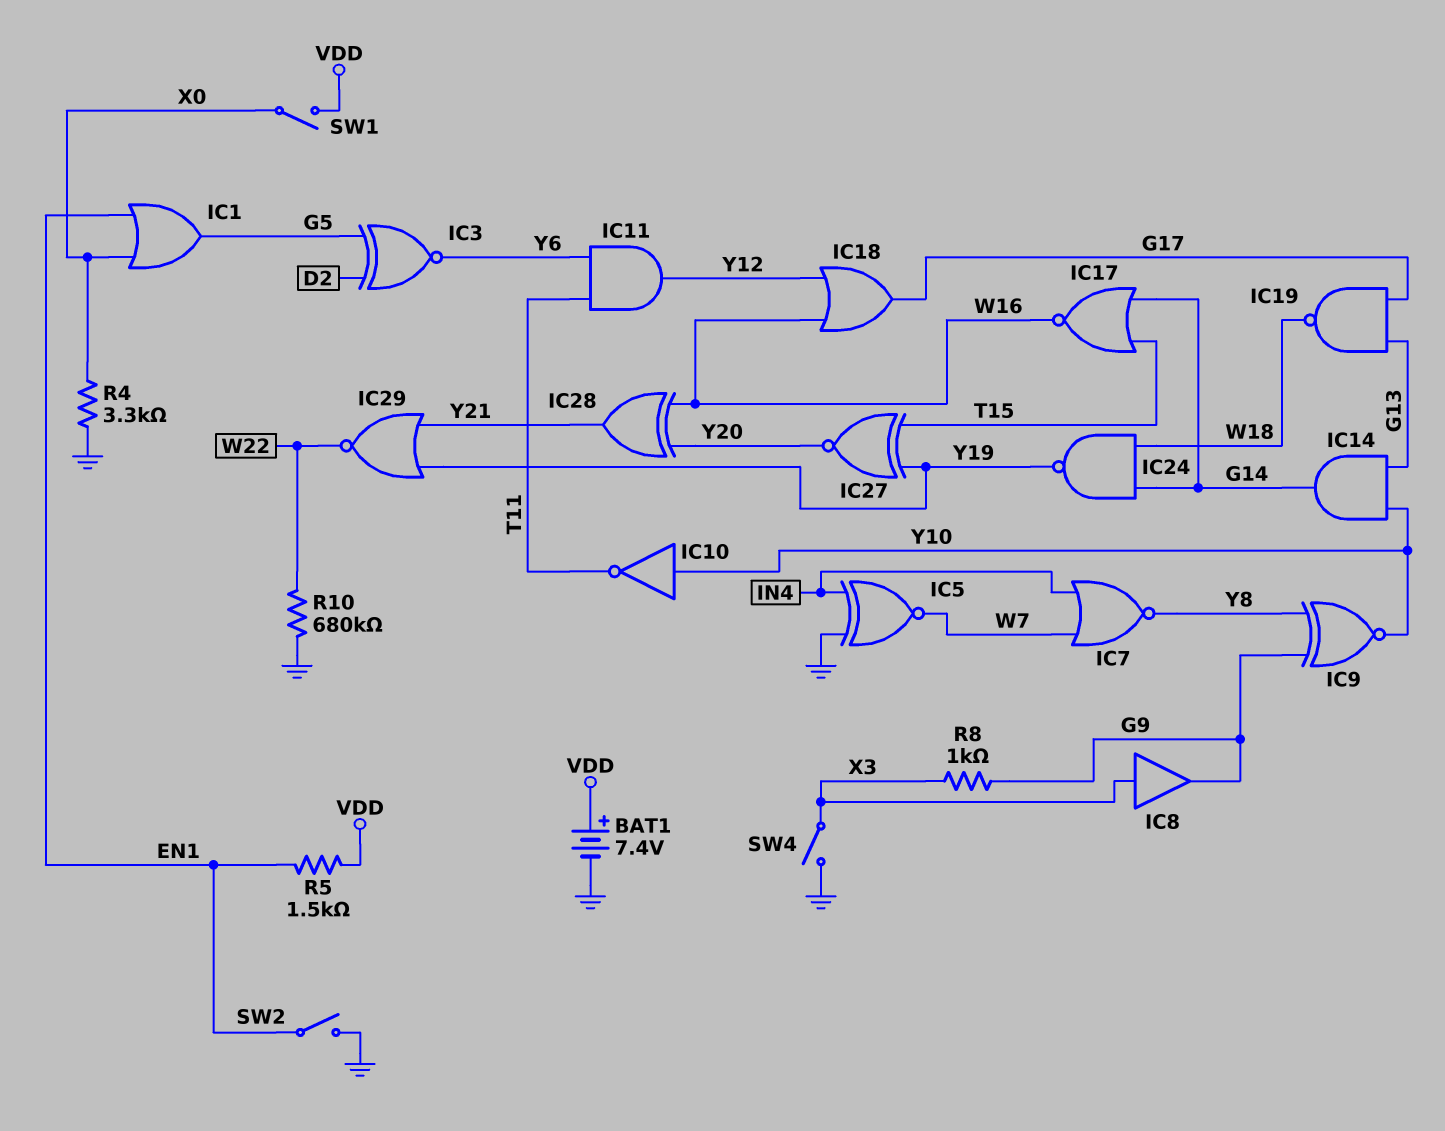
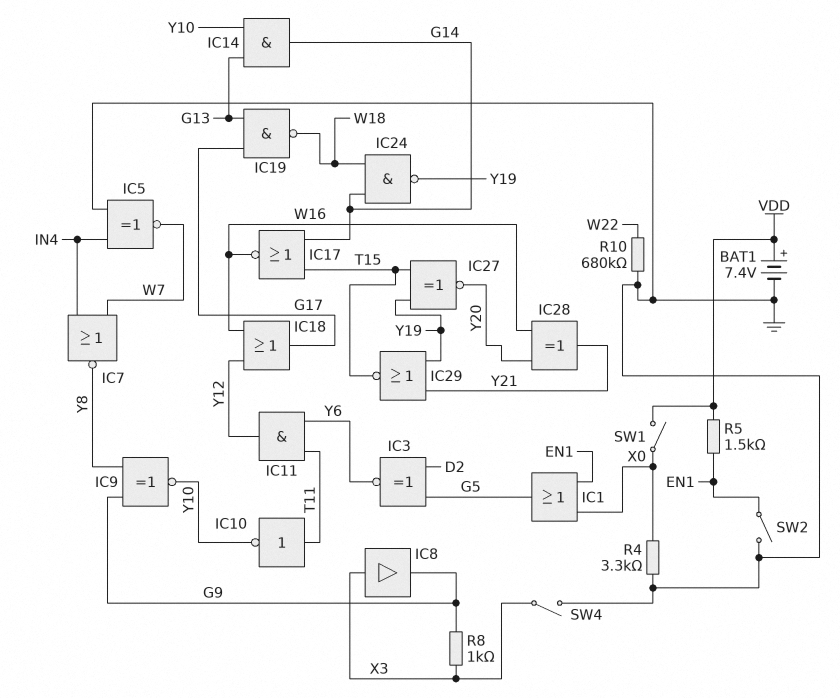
IC10: NOT (in Y10, out T11) -> NOT (in T11, out Y10)
IC29: NOR (in Y19, in Y21, out W22) -> NOR (in Y19, in Y21, out T15)

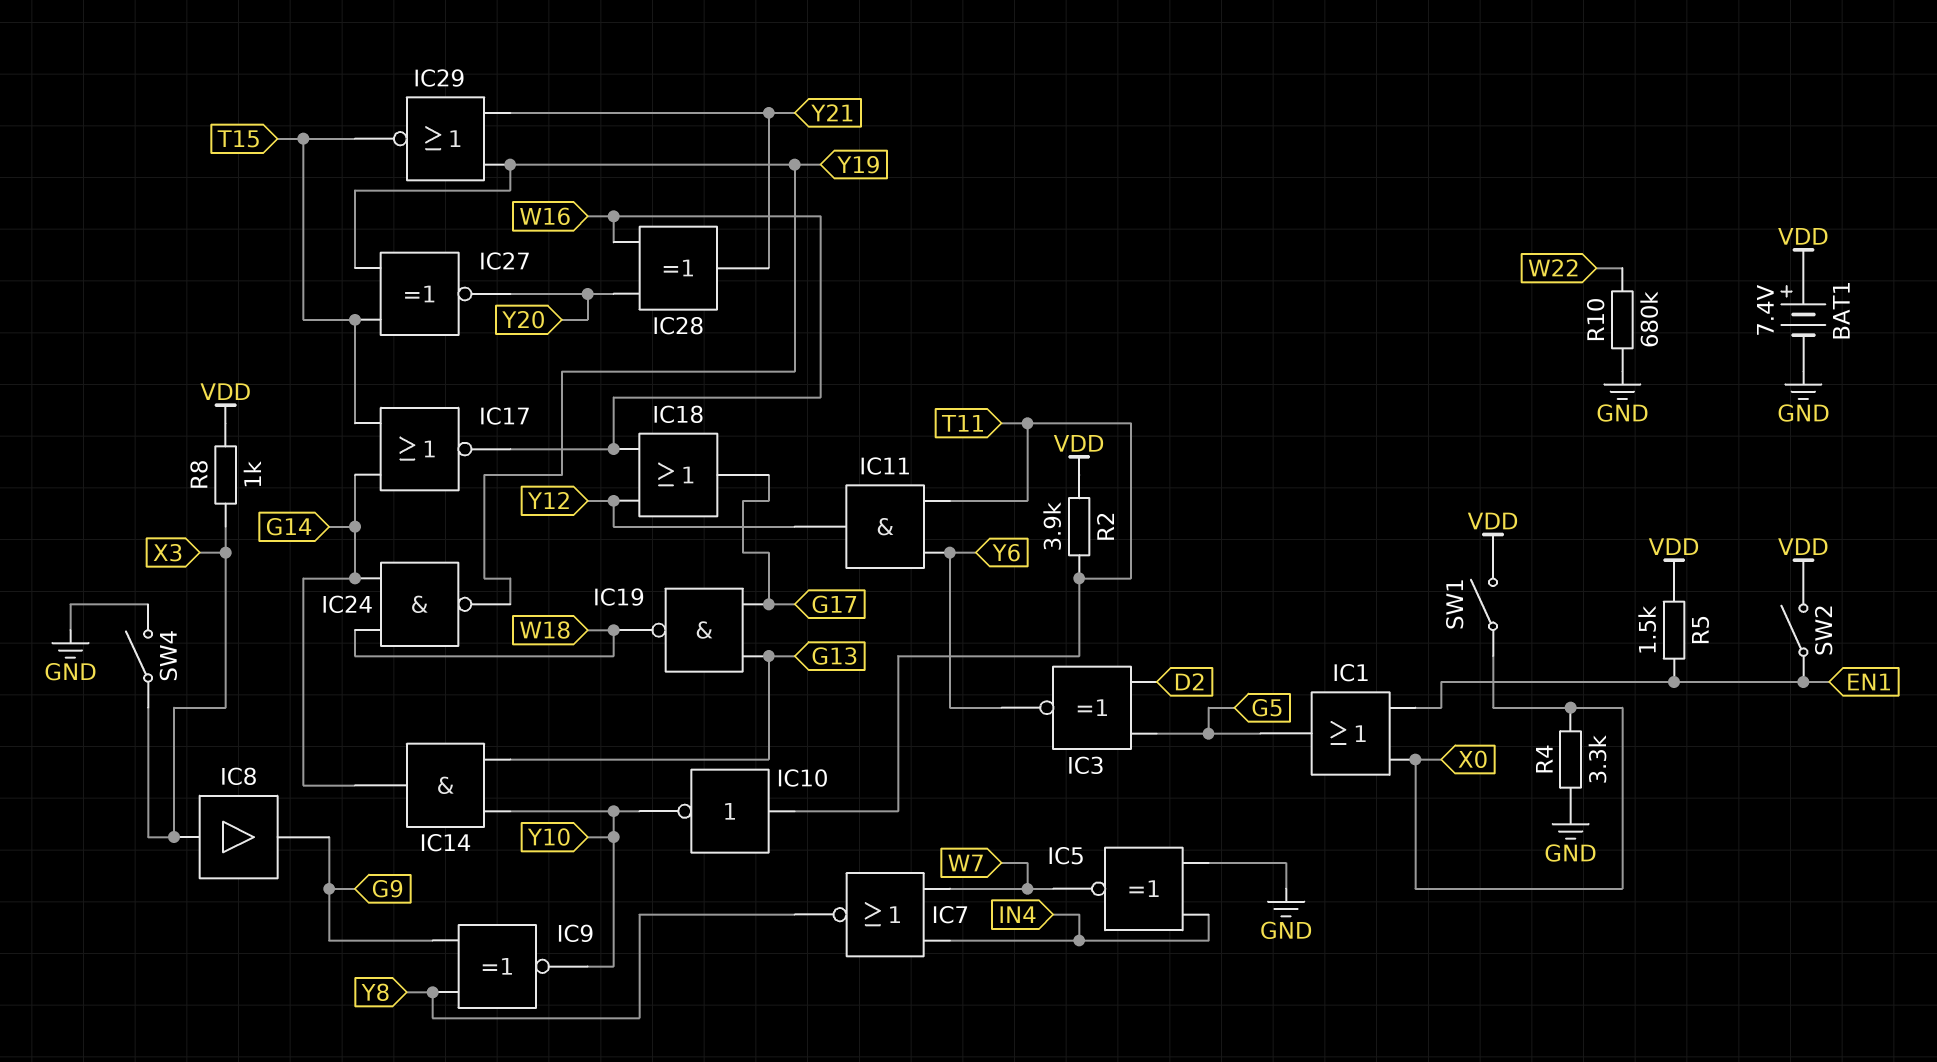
R2: none -> 3.9k (T11, VDD)
R8: 1k (G9, X3) -> 1k (VDD, X3)
SW2: switch (EN1, GND) -> switch (EN1, VDD)

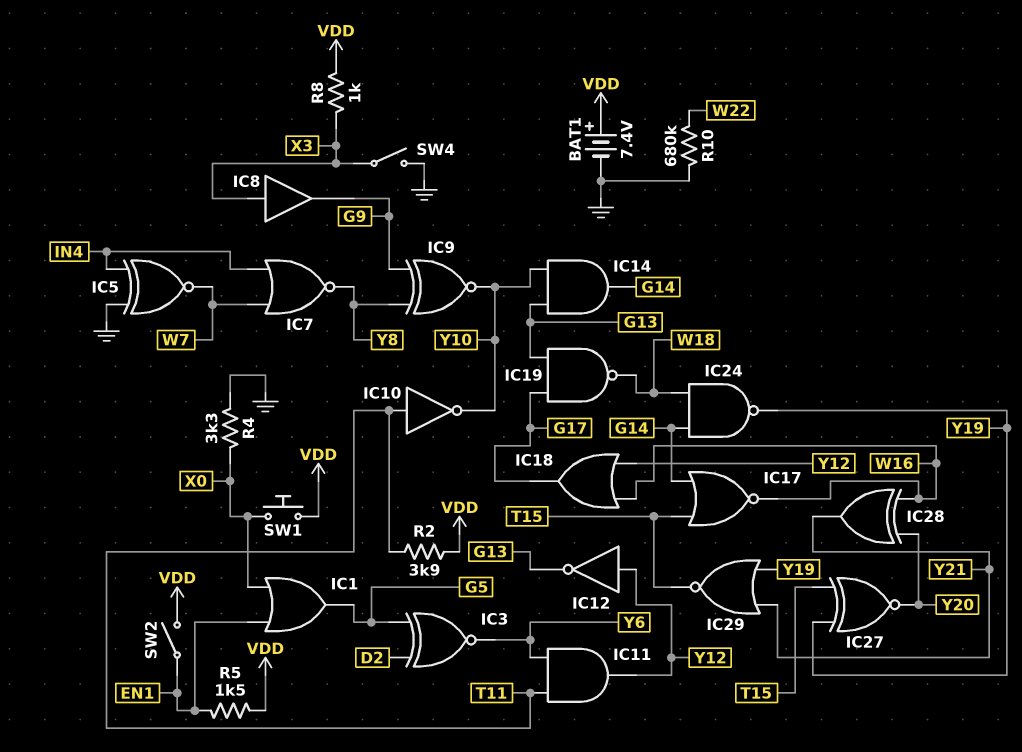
IC12: none -> NOT (in Y12, out G13)
SW1: switch (VDD, X0) -> button (VDD, X0)

